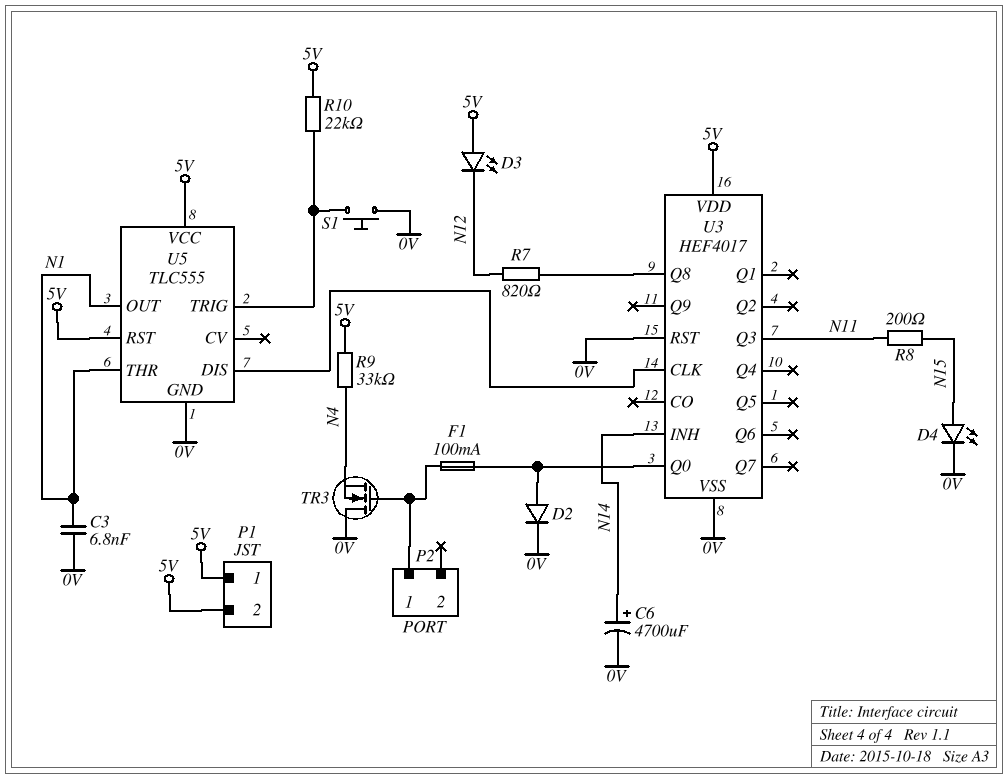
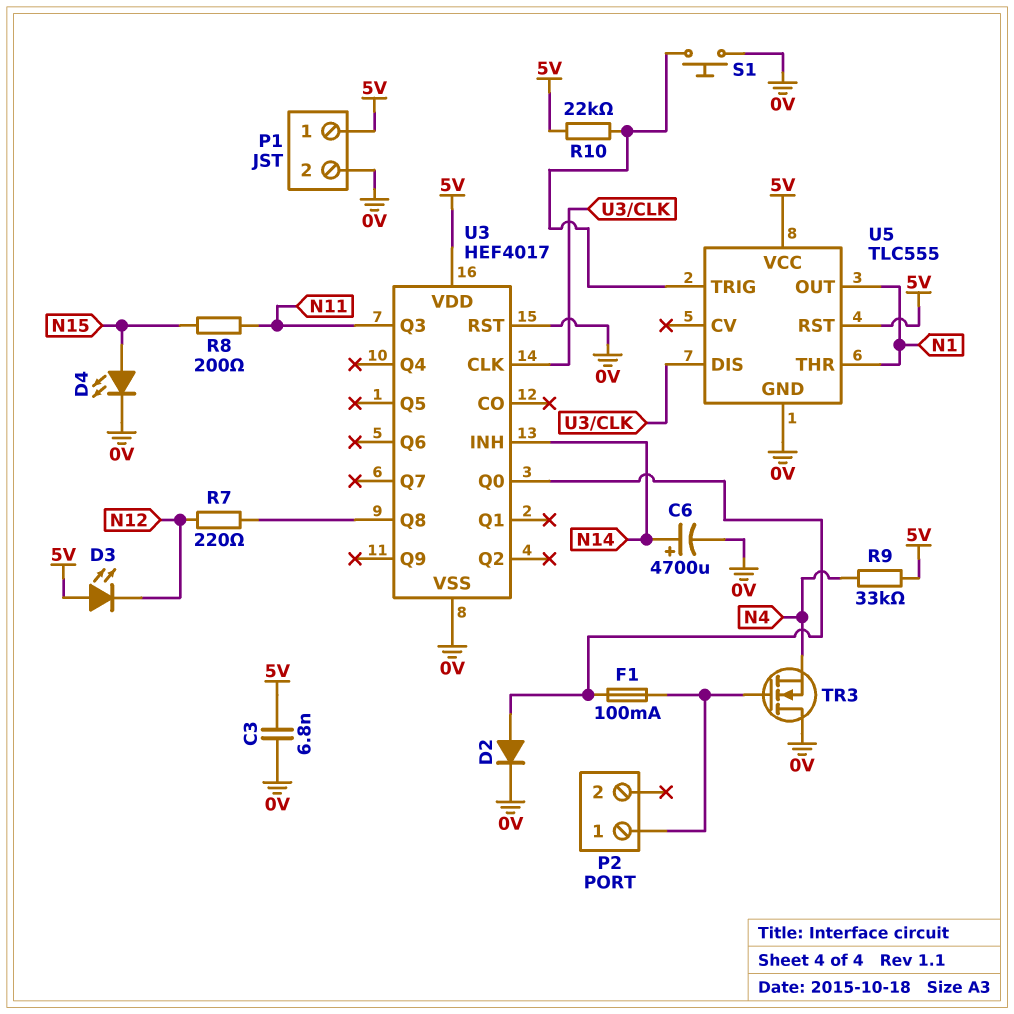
C3: 6.8nF (0V, N1) -> 6.8nF (0V, 5V)
P1 pin 2: 5V -> 0V
R7: 820 (N12, U3/Q8) -> 220 (N12, U3/Q8)

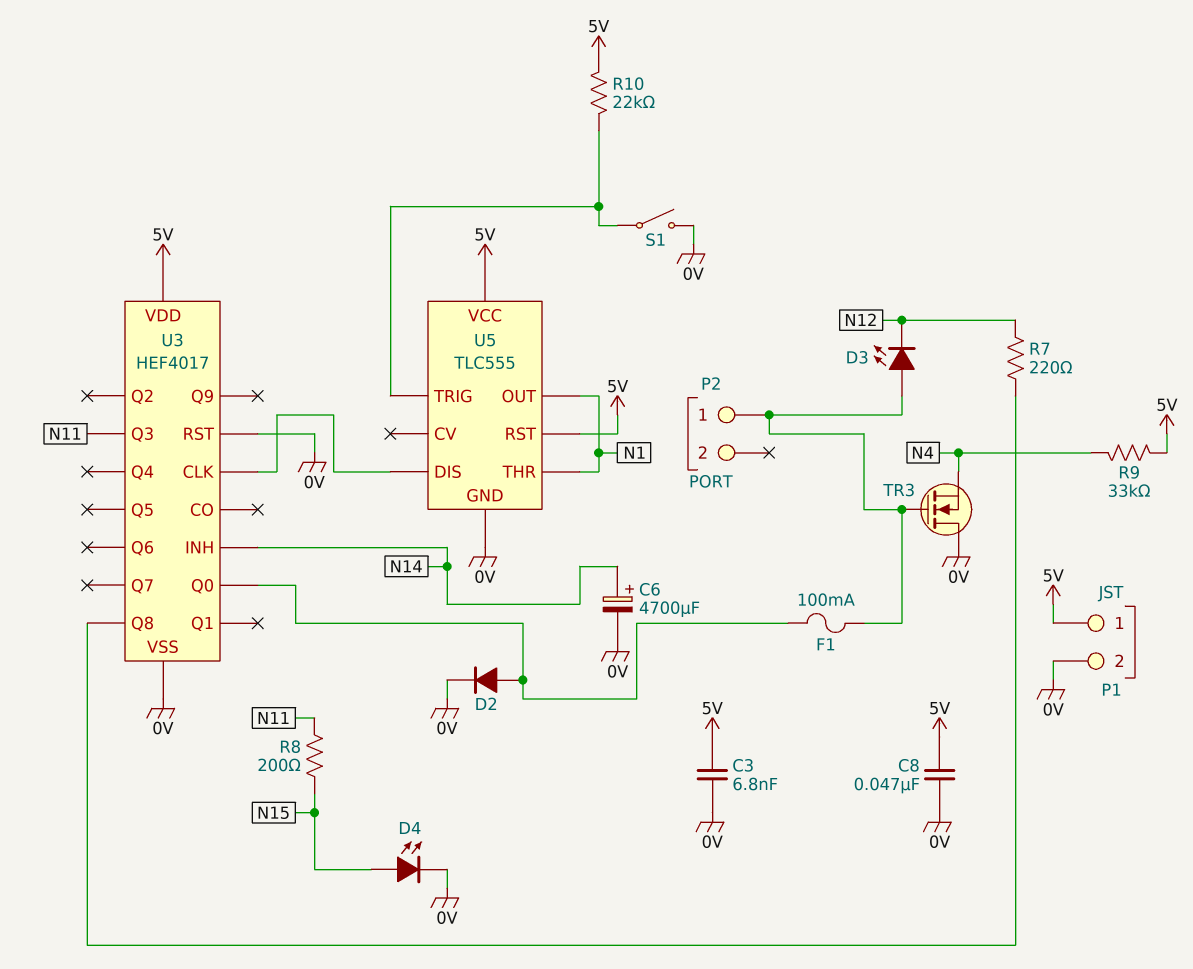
C8: none -> 47nF (0V, 5V)
D3: LED (A 5V, K N12) -> LED (A P2/1, K N12)
S1: button (0V, U5/TRIG) -> switch (0V, U5/TRIG)

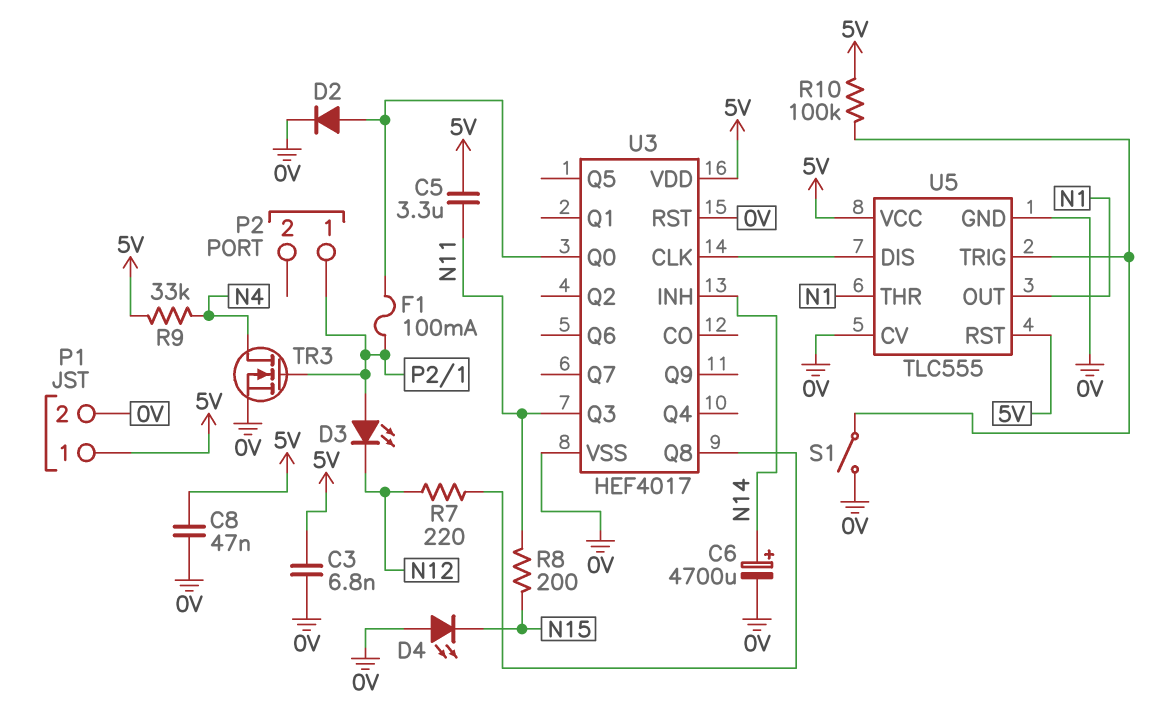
C5: none -> 3.3uF (5V, N11)
D4: LED (A N15, K 0V) -> LED (A 0V, K N15)
R10: 22k (5V, U5/TRIG) -> 100k (5V, U5/TRIG)
TR3: NMOS (G P2/1, D 0V, S N4) -> NMOS (G P2/1, D N4, S 0V)
U5 pin CV: none -> 0V

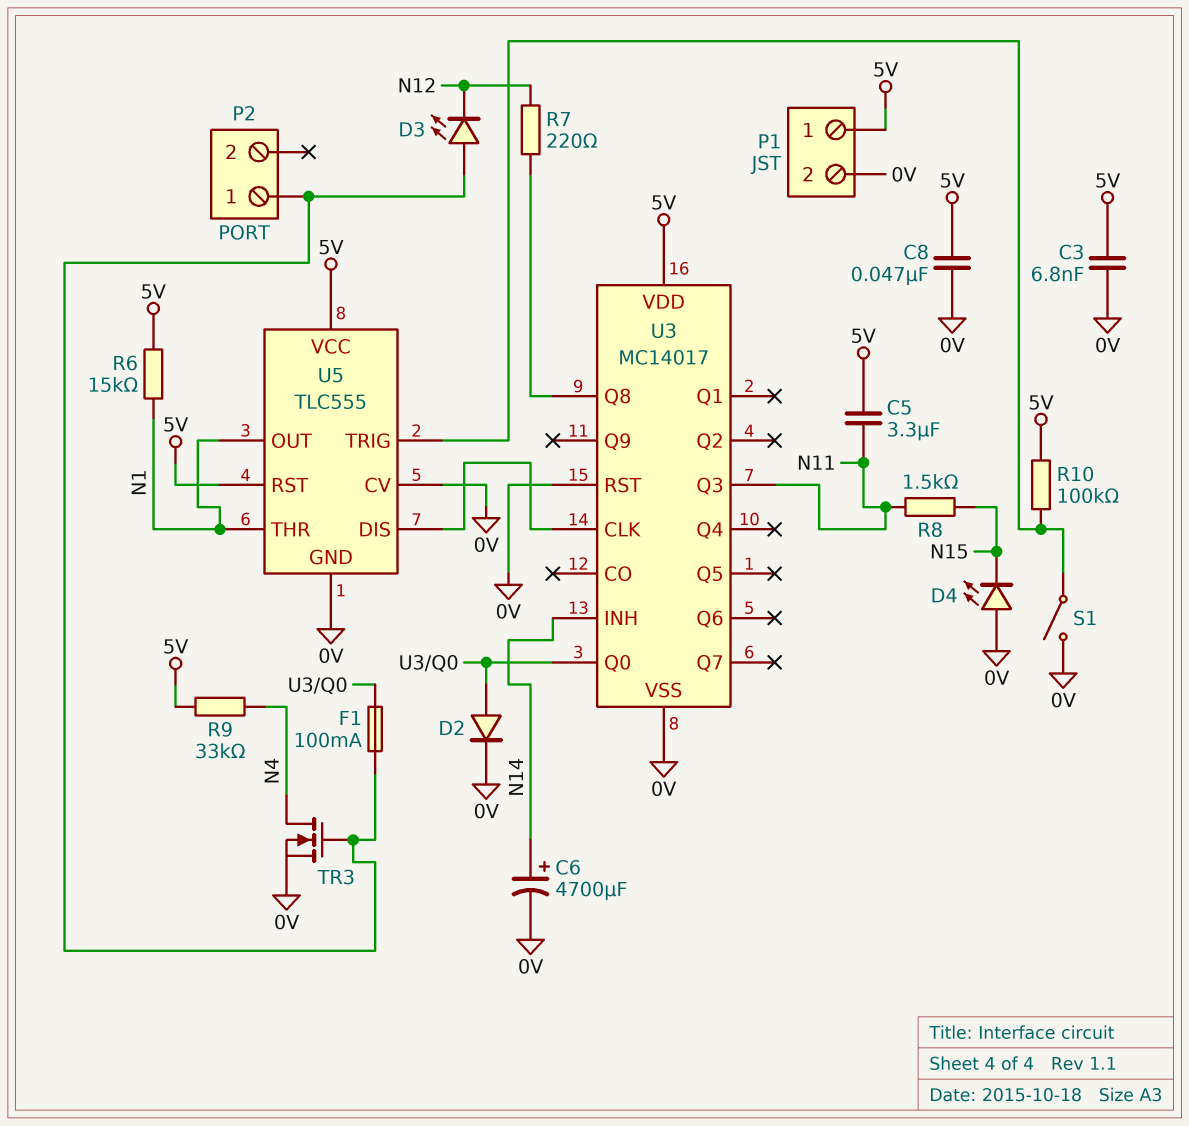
R6: none -> 15k (5V, N1)
R8: 200 (N11, N15) -> 1.5k (N11, N15)
U3: HEF4017 -> MC14017

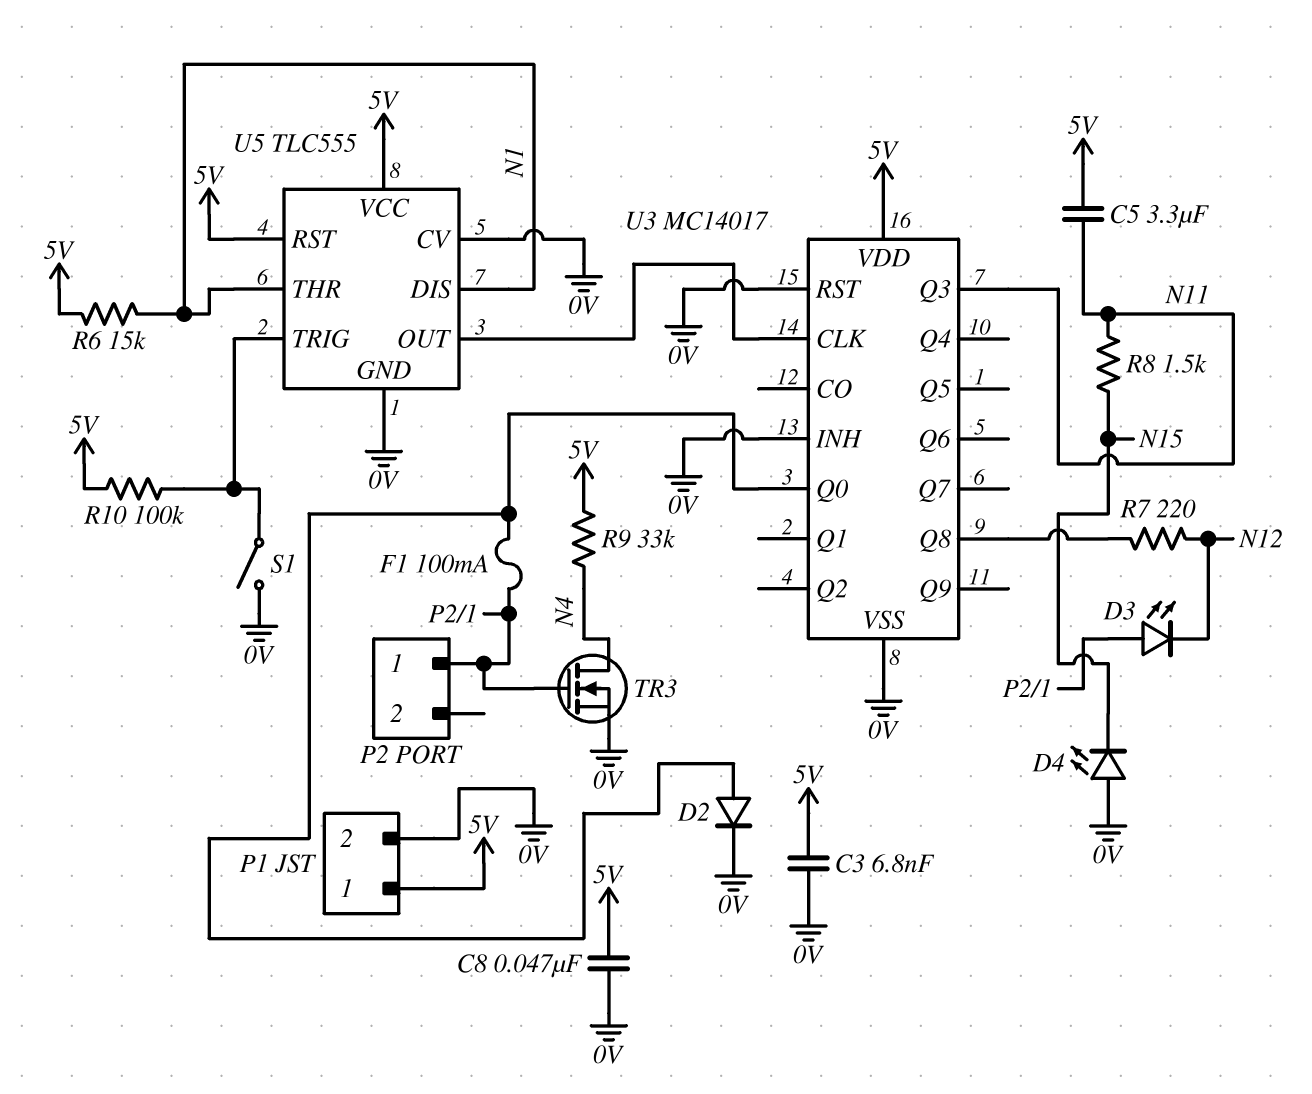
C6: 4700uF (plus N14, minus 0V) -> none
U3 pin INH: N14 -> 0V
U5 pin DIS: U3/CLK -> N1
U5 pin OUT: N1 -> U3/CLK

